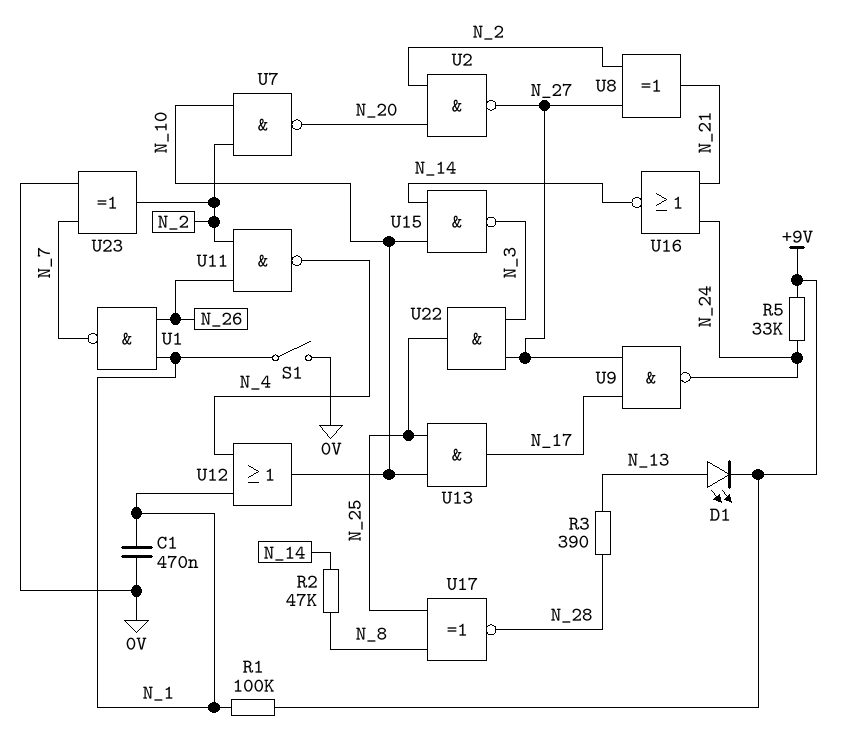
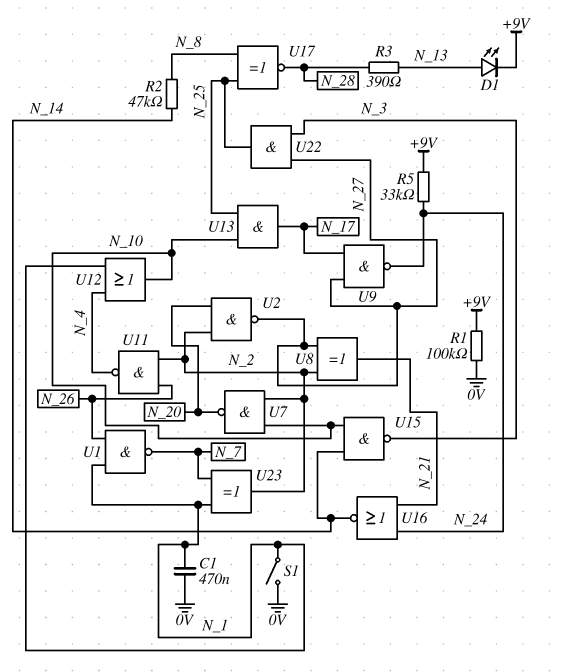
R1: 100k (+9V, N_1) -> 100k (+9V, 0V)
U23: XOR (in 0V, in N_7, out N_2) -> XOR (in N_1, in N_7, out N_2)

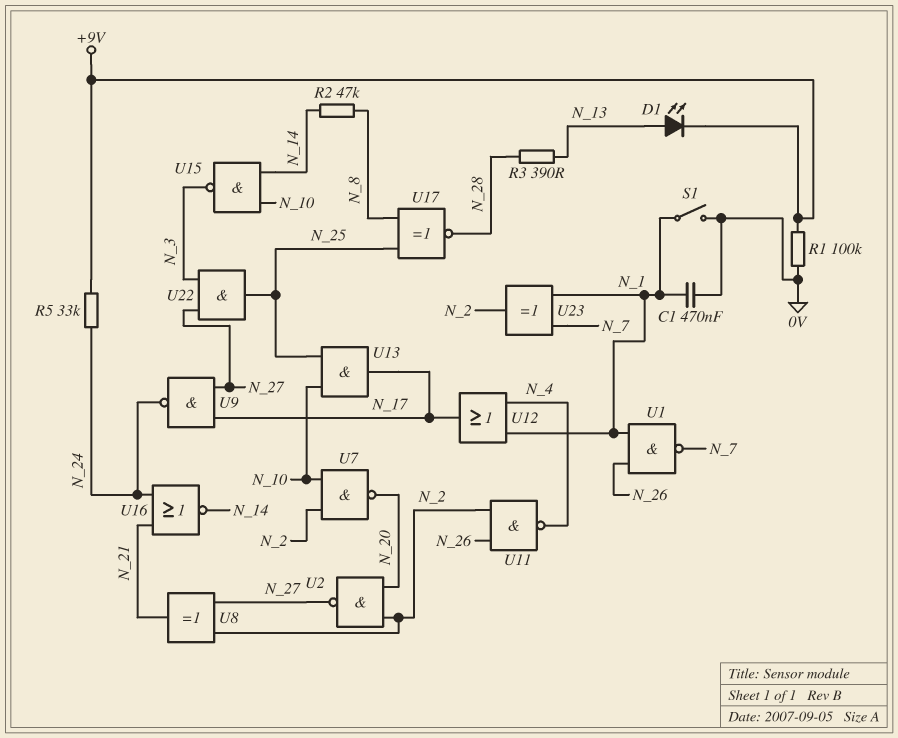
U12: OR (in N_1, in N_4, out N_10) -> OR (in N_1, in N_4, out N_17)

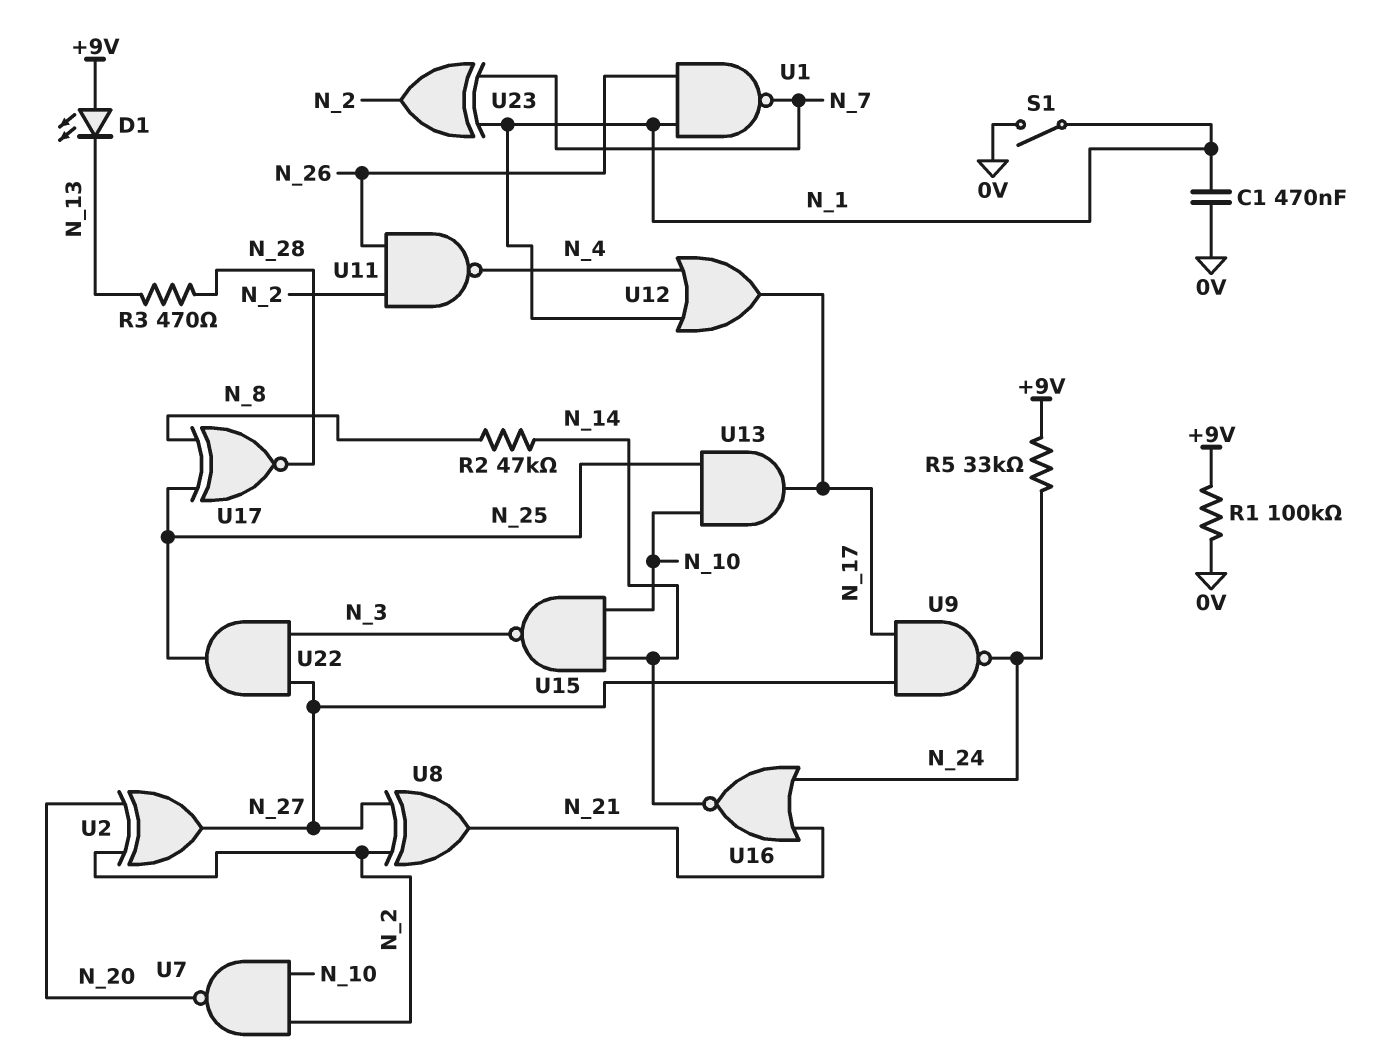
D1: LED (A N_13, K +9V) -> LED (A +9V, K N_13)
R3: 390 (N_13, N_28) -> 470 (N_13, N_28)
U2: NAND (in N_2, in N_20, out N_27) -> XOR (in N_2, in N_20, out N_27)

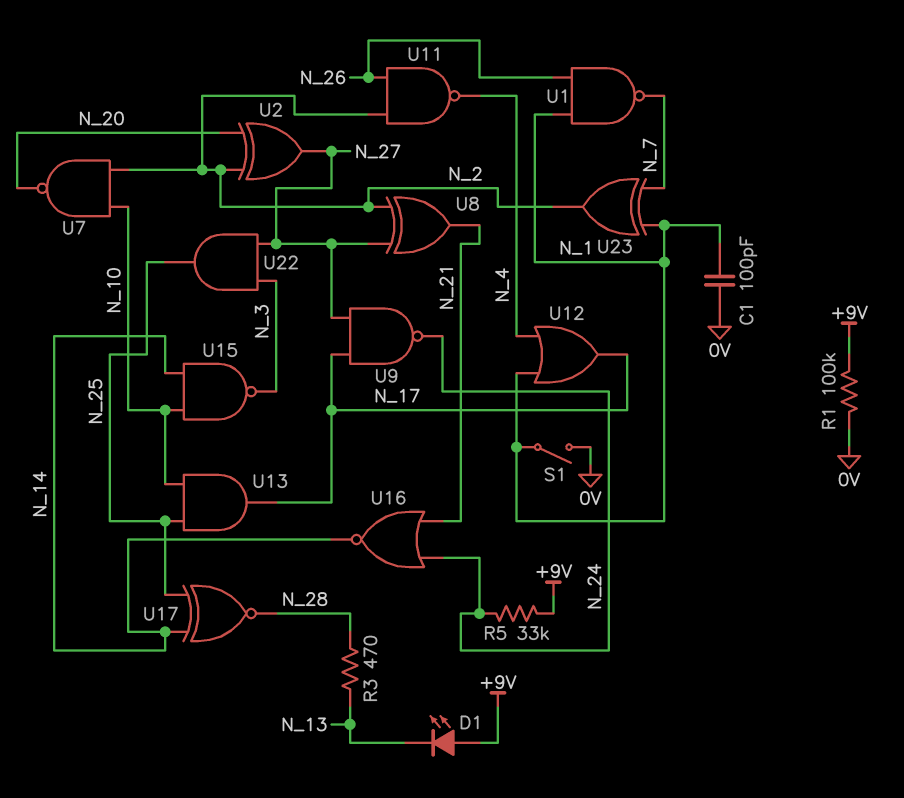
C1: 470nF (0V, N_1) -> 100pF (0V, N_1)
R2: 47k (N_8, N_14) -> none
U17: XNOR (in N_8, in N_25, out N_28) -> XNOR (in N_14, in N_25, out N_28)

